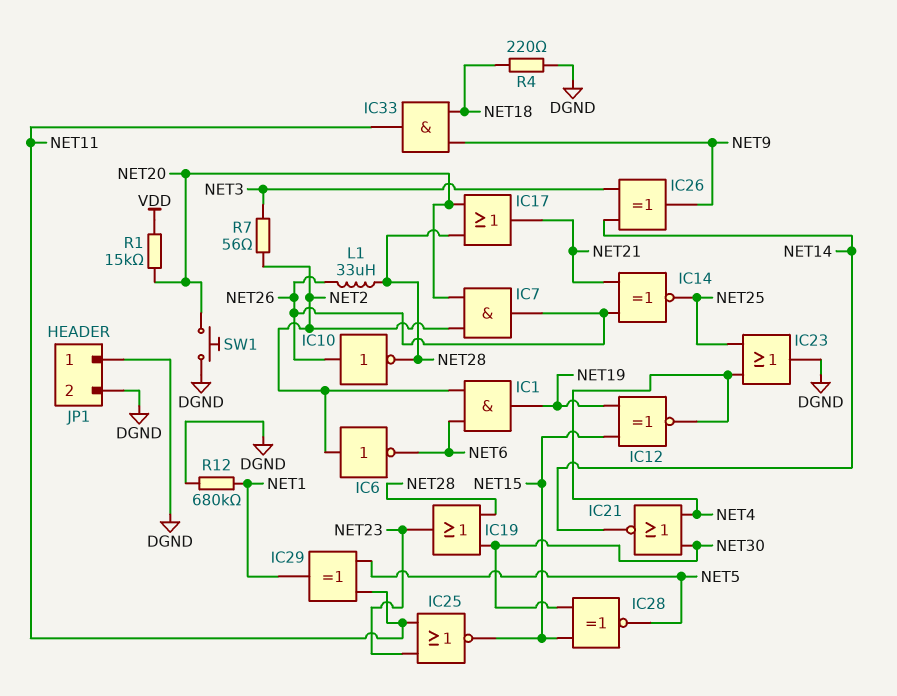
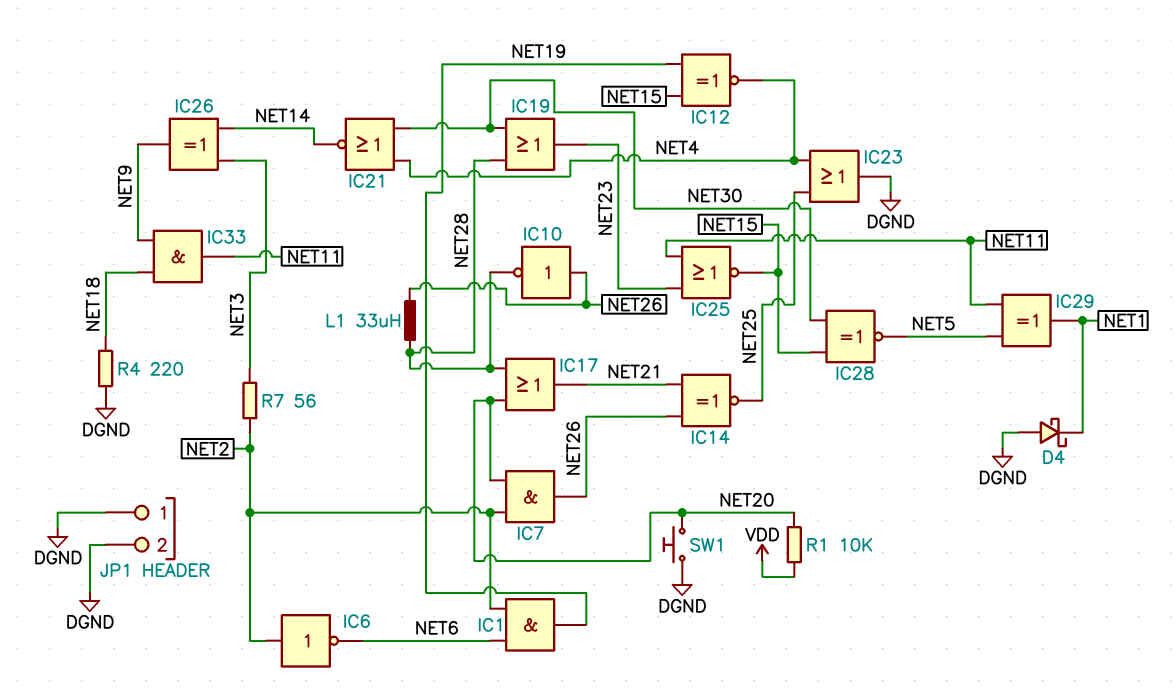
D4: none -> schottky (A DGND, K NET1)
R1: 15k (NET20, VDD) -> 10k (NET20, VDD)
R12: 680k (DGND, NET1) -> none

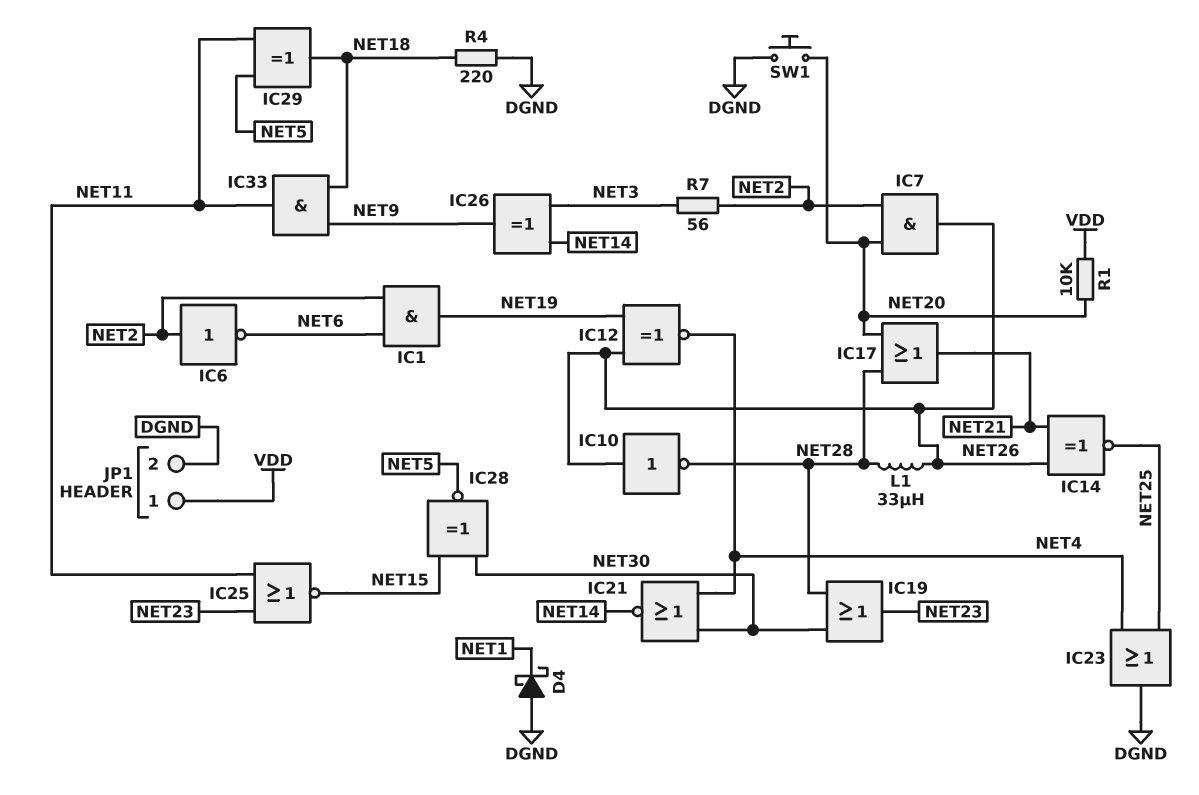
IC12: XNOR (in NET15, in NET19, out NET4) -> XNOR (in NET19, in NET26, out NET4)
IC29: XOR (in NET5, in NET11, out NET1) -> XOR (in NET5, in NET11, out NET18)
JP1 pin 1: DGND -> VDD

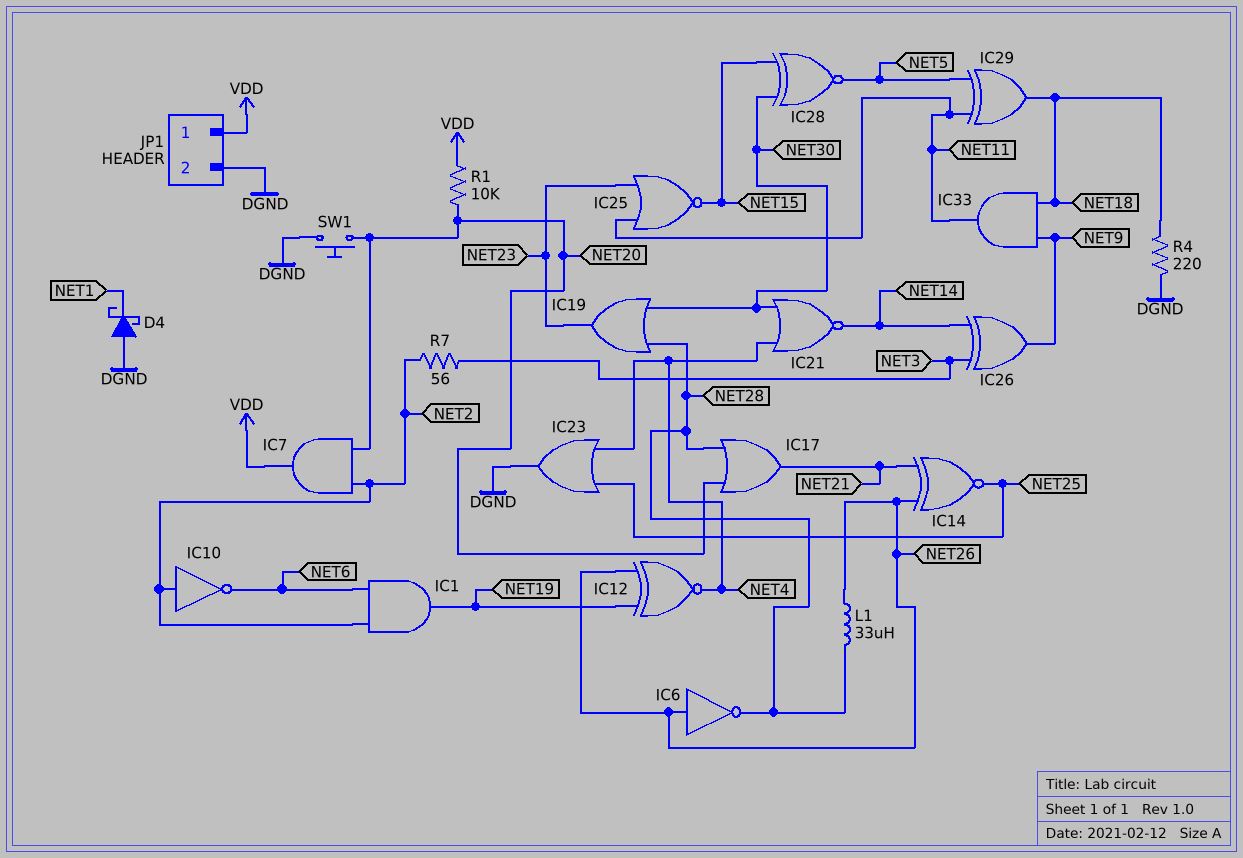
IC6: NOT (in NET2, out NET6) -> NOT (in NET26, out NET28)
IC7: AND (in NET2, in NET20, out NET26) -> AND (in NET2, in NET20, out VDD)
IC10: NOT (in NET26, out NET28) -> NOT (in NET2, out NET6)

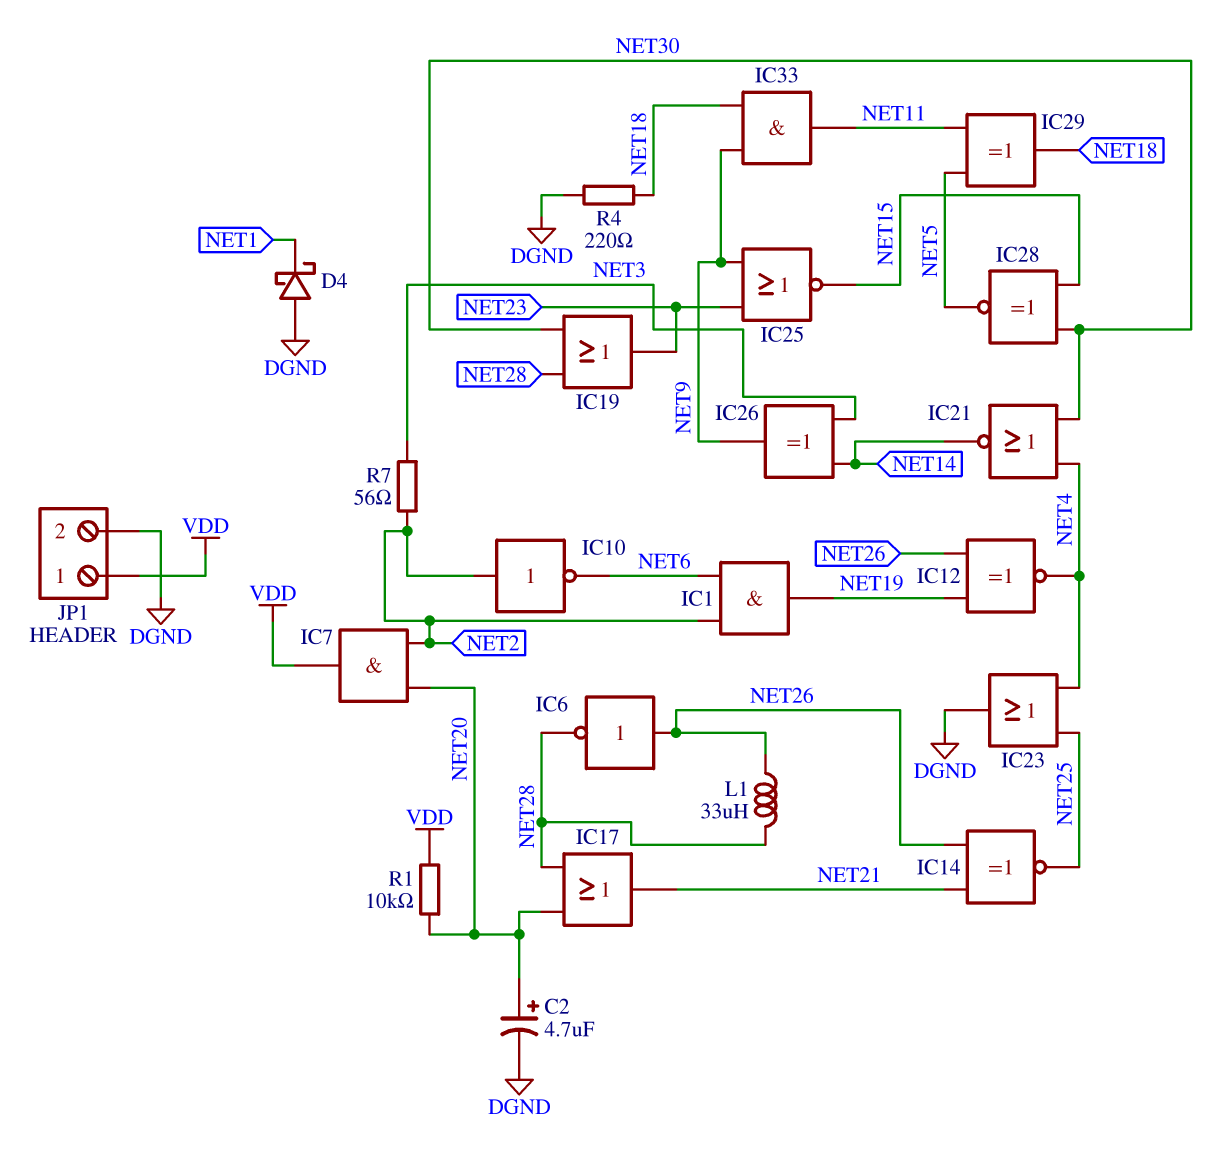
C2: none -> 4.7uF (plus NET20, minus DGND)
IC25: NOR (in NET11, in NET23, out NET15) -> NOR (in NET9, in NET23, out NET15)
SW1: button (DGND, NET20) -> none

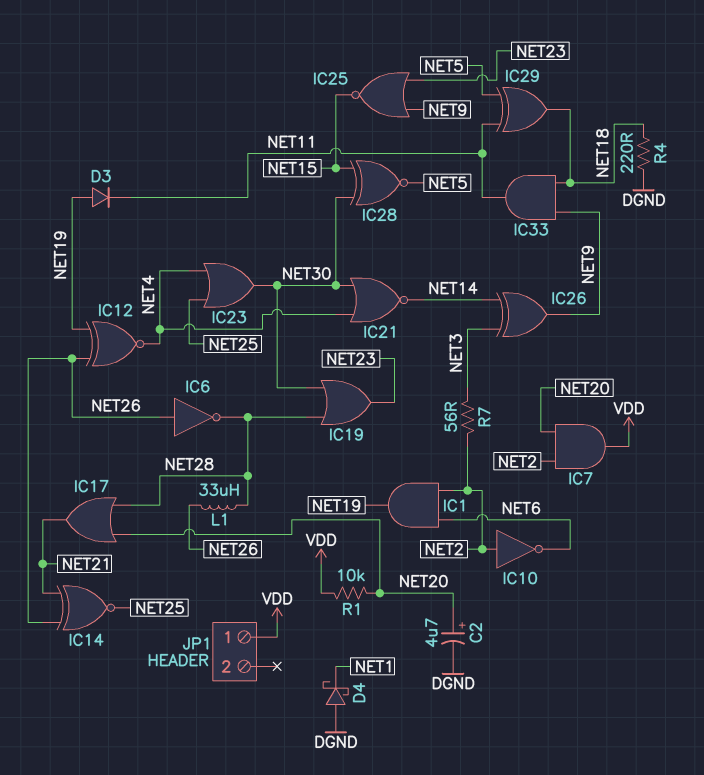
D3: none -> diode (A NET19, K NET11)
IC23: OR (in NET4, in NET25, out DGND) -> OR (in NET4, in NET25, out NET30)
JP1 pin 2: DGND -> none

